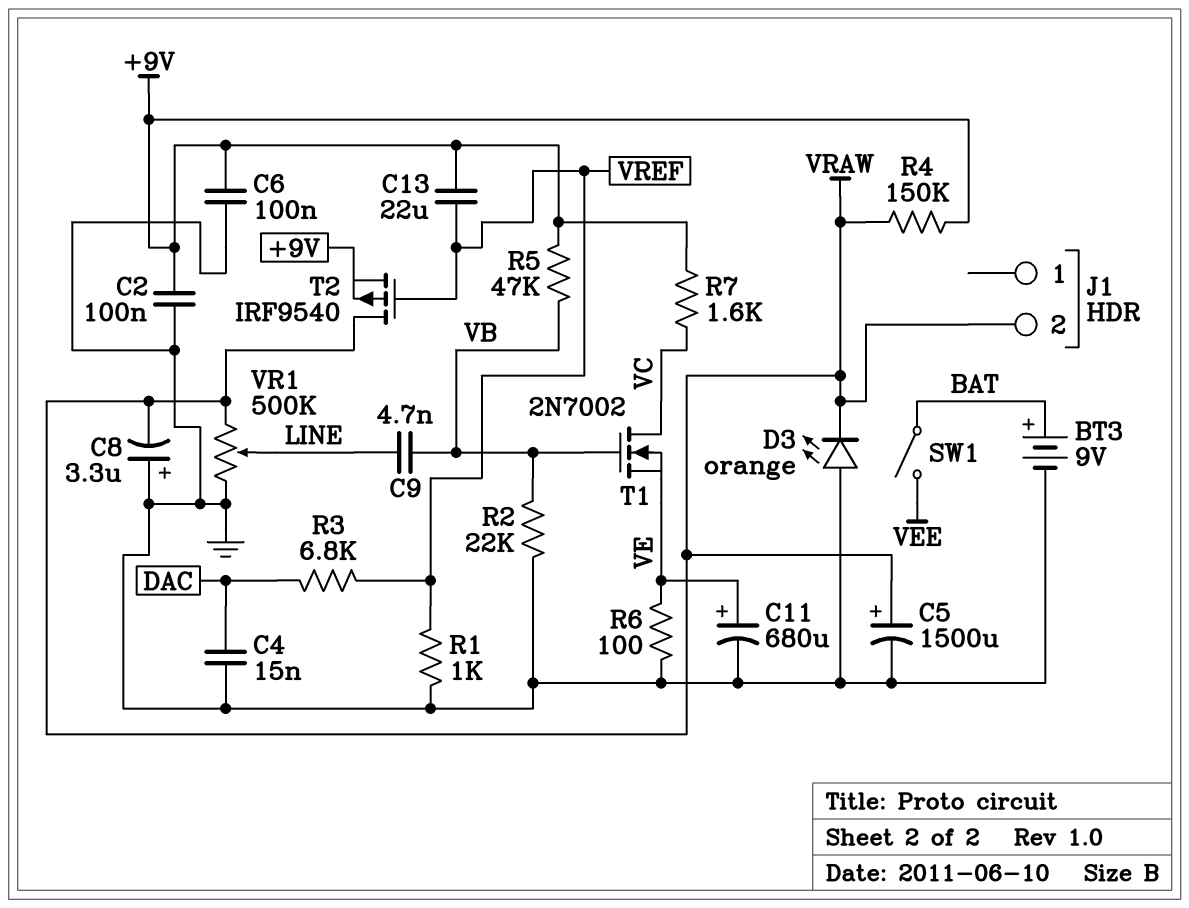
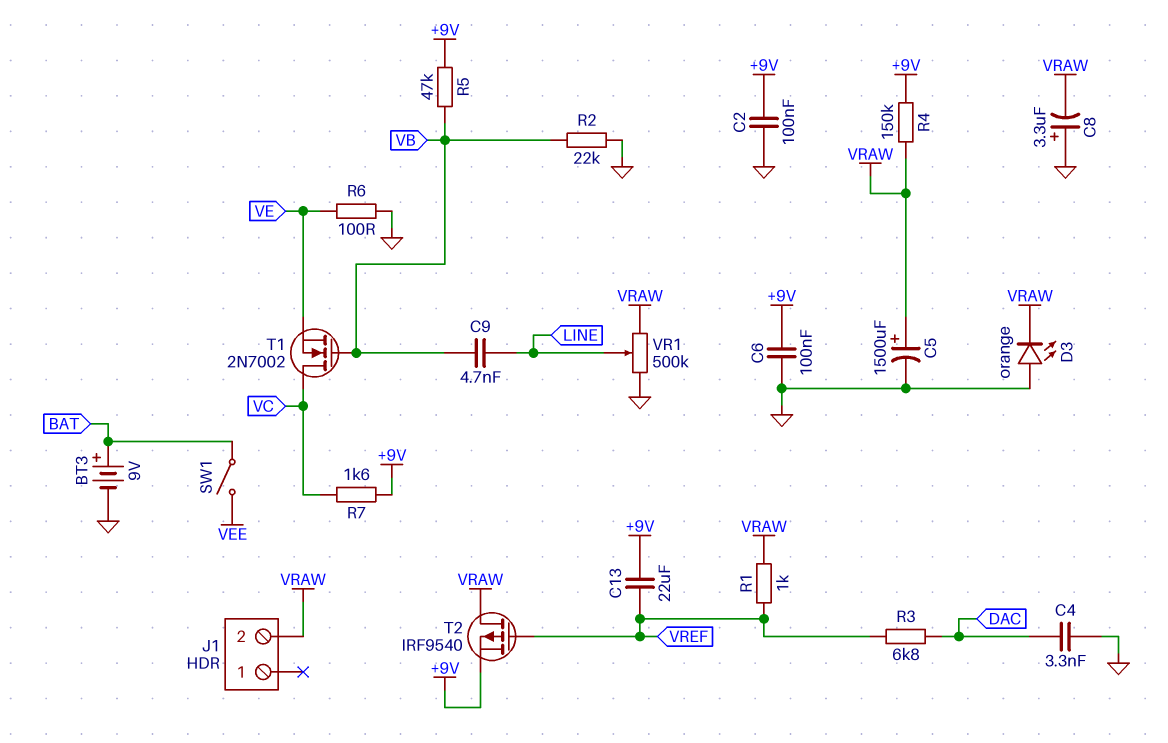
C4: 15nF (DAC, GND) -> 3.3nF (DAC, GND)
C11: 680uF (plus VE, minus GND) -> none
R1: 1k (GND, VREF) -> 1k (VRAW, VREF)

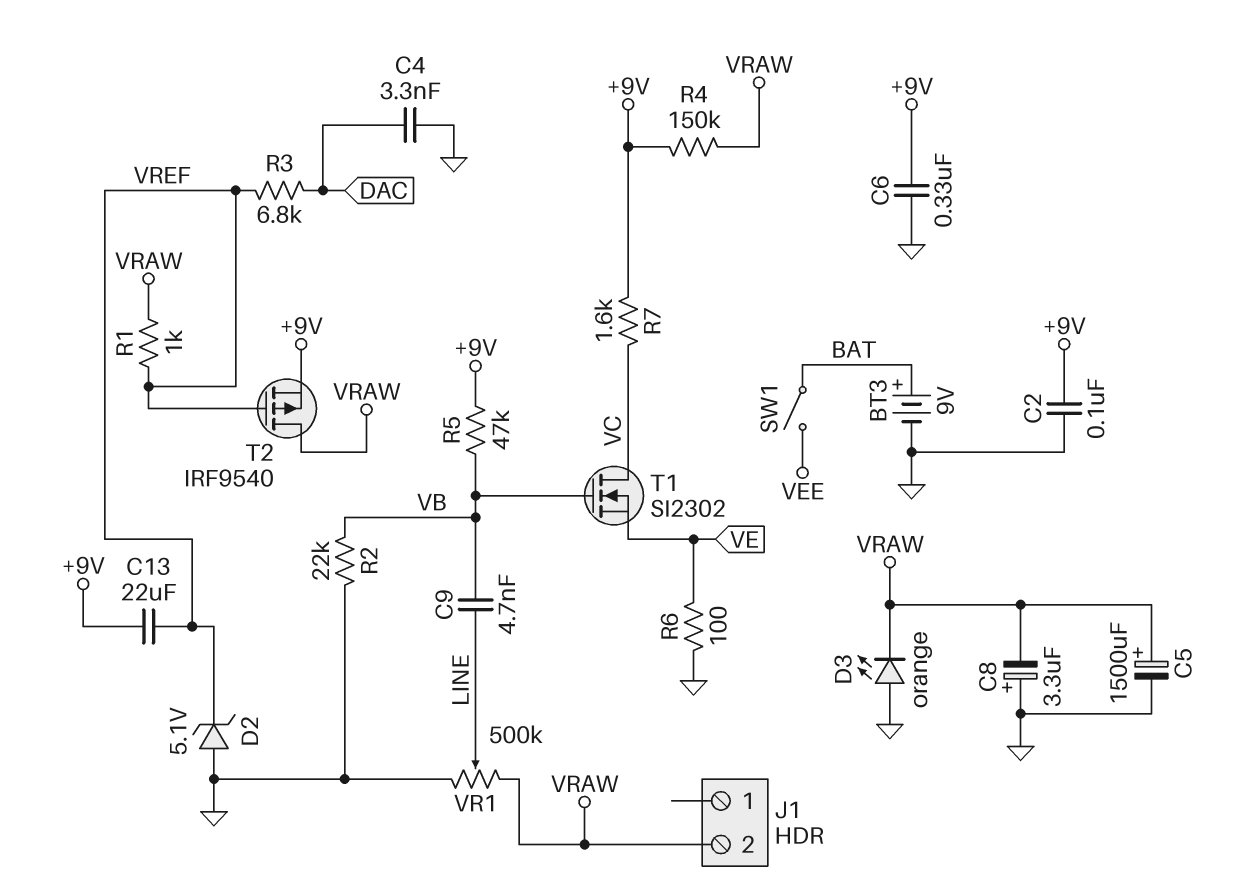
C6: 100nF (+9V, GND) -> 330nF (+9V, GND)
D2: none -> zener 5.1V (A GND, K VREF)
T1: NMOS 2N7002 (G VB, D VC, S VE) -> NMOS SI2302 (G VB, D VC, S VE)

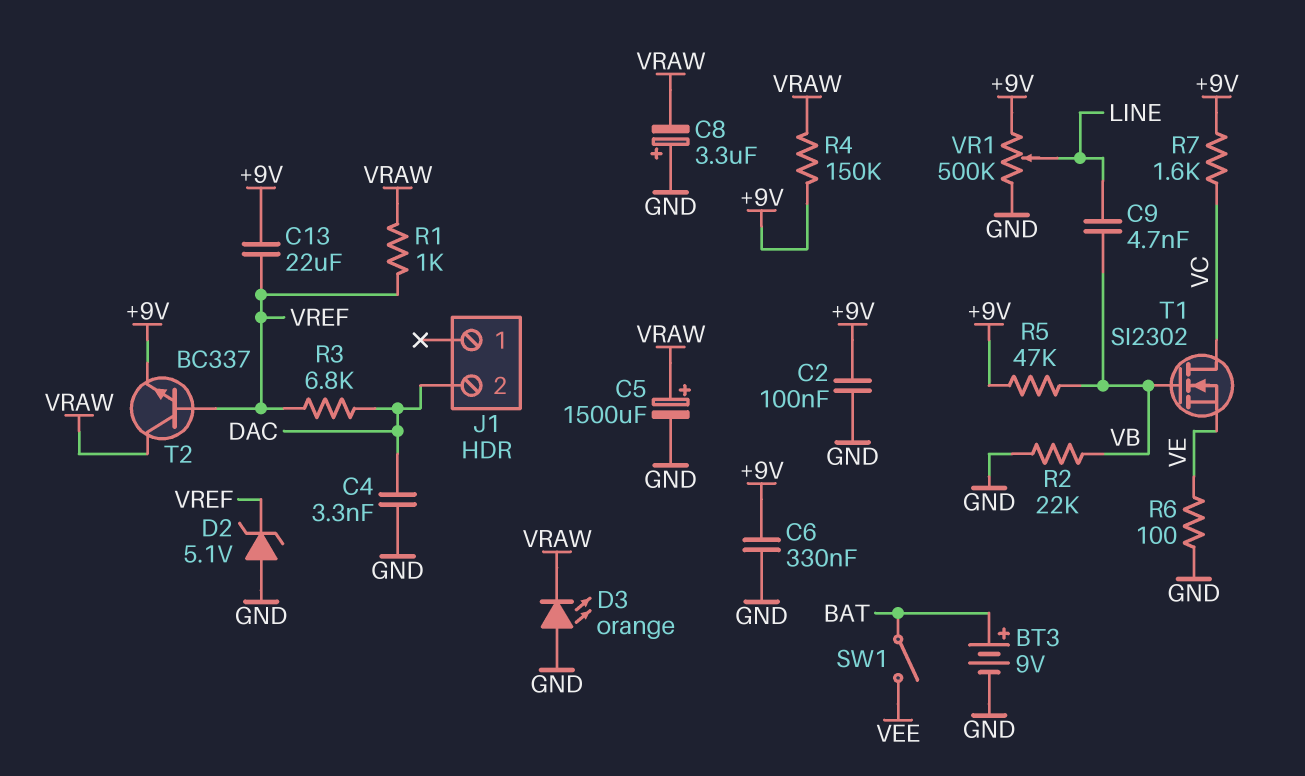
J1 pin 2: VRAW -> DAC
T2: PMOS IRF9540 (G VREF, D VRAW, S +9V) -> NPN BC337 (B VREF, C VRAW, E +9V)
VR1: 500k (GND, VRAW, wiper LINE) -> 500k (+9V, GND, wiper LINE)

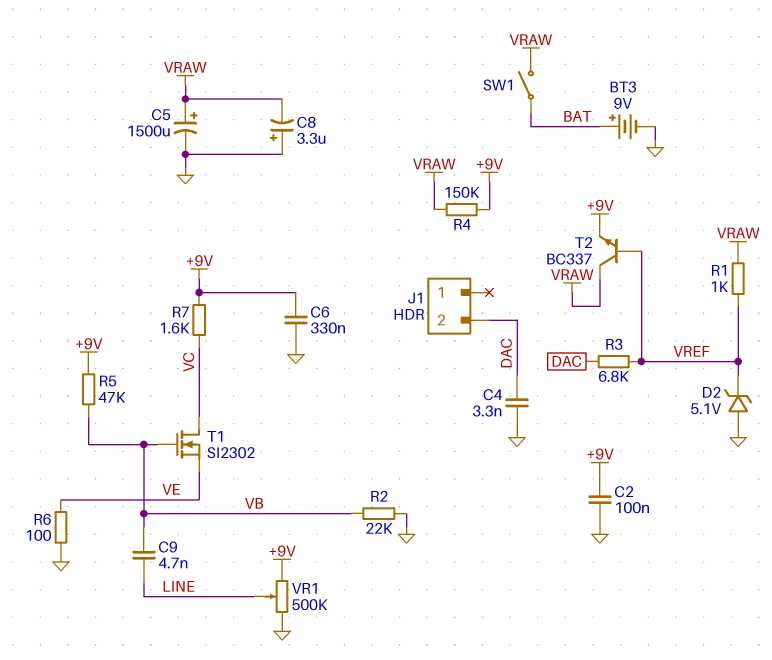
C13: 22uF (+9V, VREF) -> none
D3: LED orange (A GND, K VRAW) -> none
SW1: switch (BAT, VEE) -> switch (BAT, VRAW)

